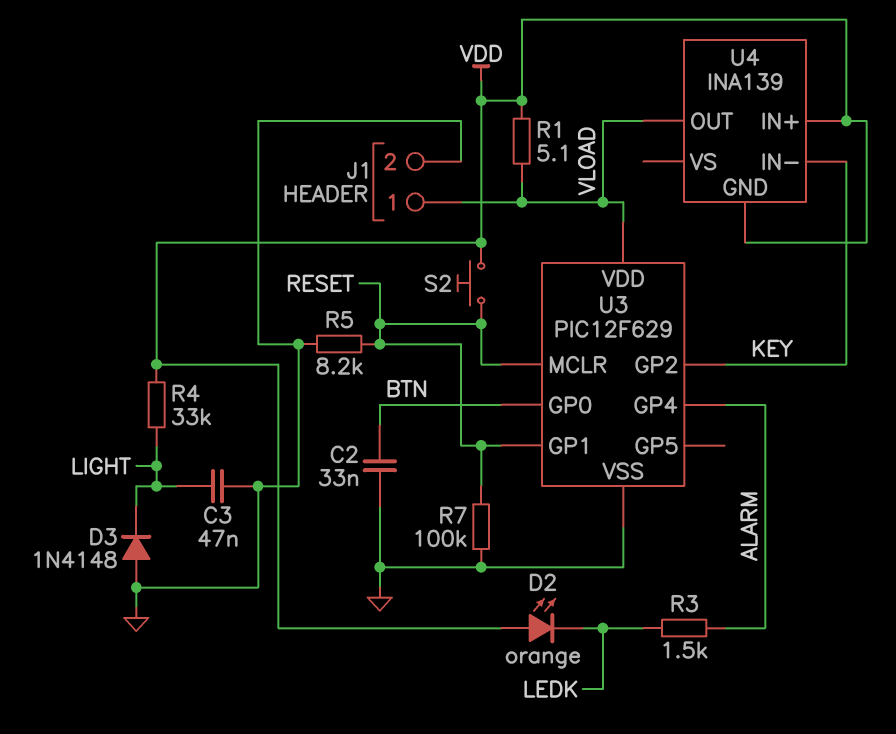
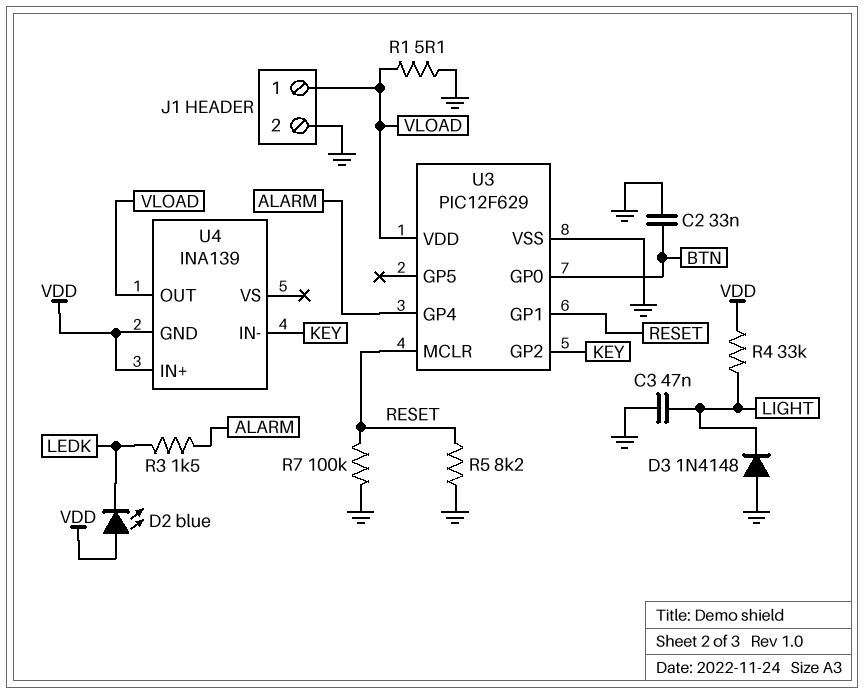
D2: LED orange (A VDD, K LEDK) -> LED blue (A VDD, K LEDK)
R1: 5.1 (VDD, VLOAD) -> 5.1 (GND, VLOAD)
S2: button (RESET, VDD) -> none

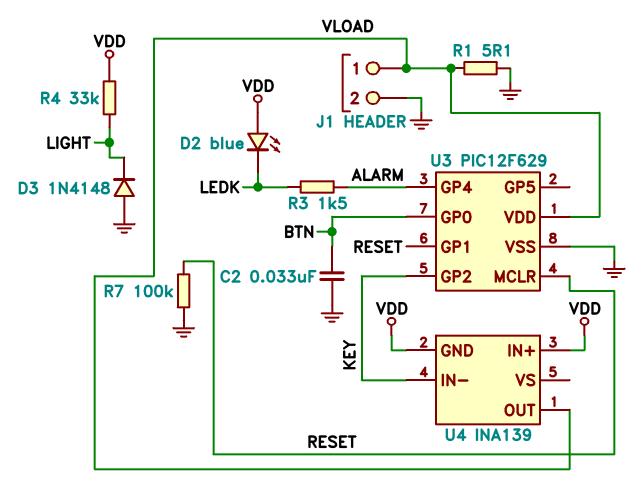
C3: 47nF (GND, LIGHT) -> none
R5: 8.2k (GND, RESET) -> none

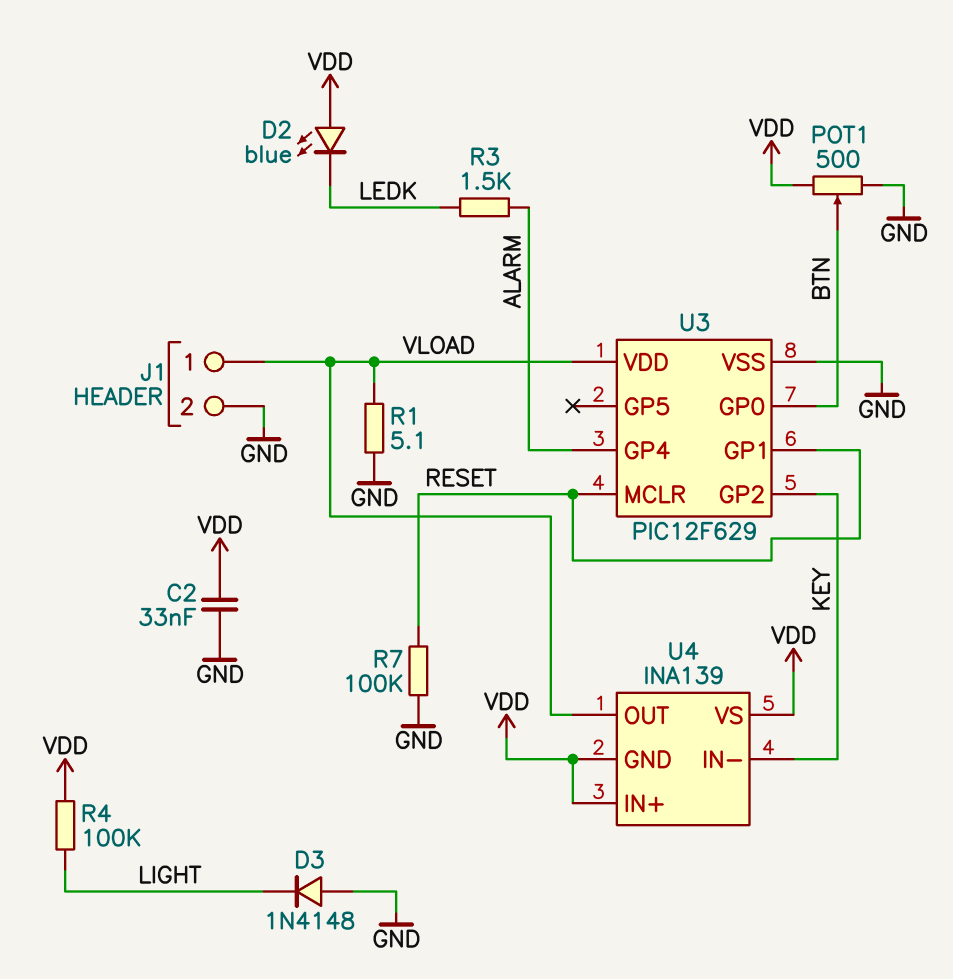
C2: 33nF (BTN, GND) -> 33nF (GND, VDD)
POT1: none -> 500 (GND, VDD, wiper BTN)
R4: 33k (LIGHT, VDD) -> 100k (LIGHT, VDD)
U4 pin VS: none -> VDD

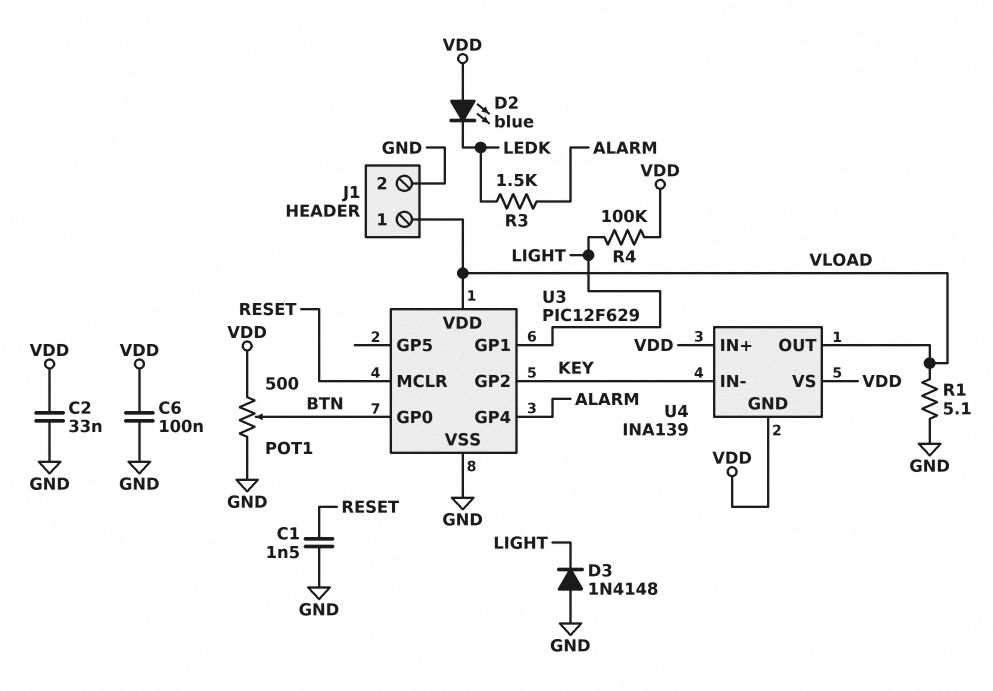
C1: none -> 1.5nF (GND, RESET)
C6: none -> 100nF (GND, VDD)
R7: 100k (GND, RESET) -> none
U3 pin GP1: RESET -> LIGHT

